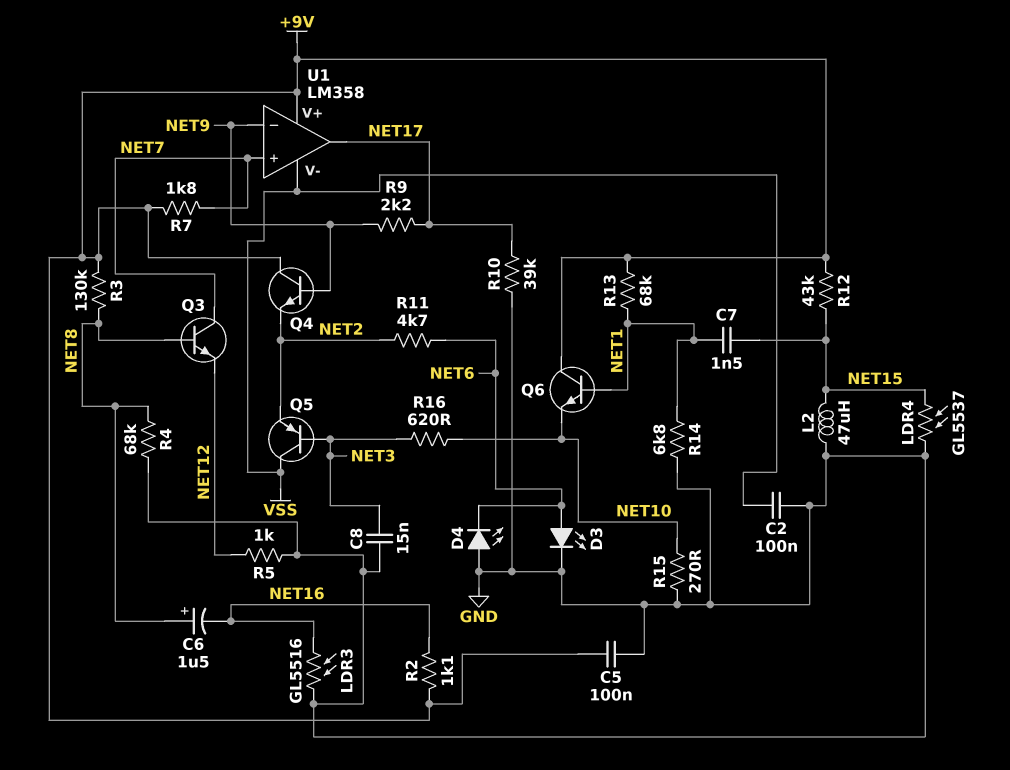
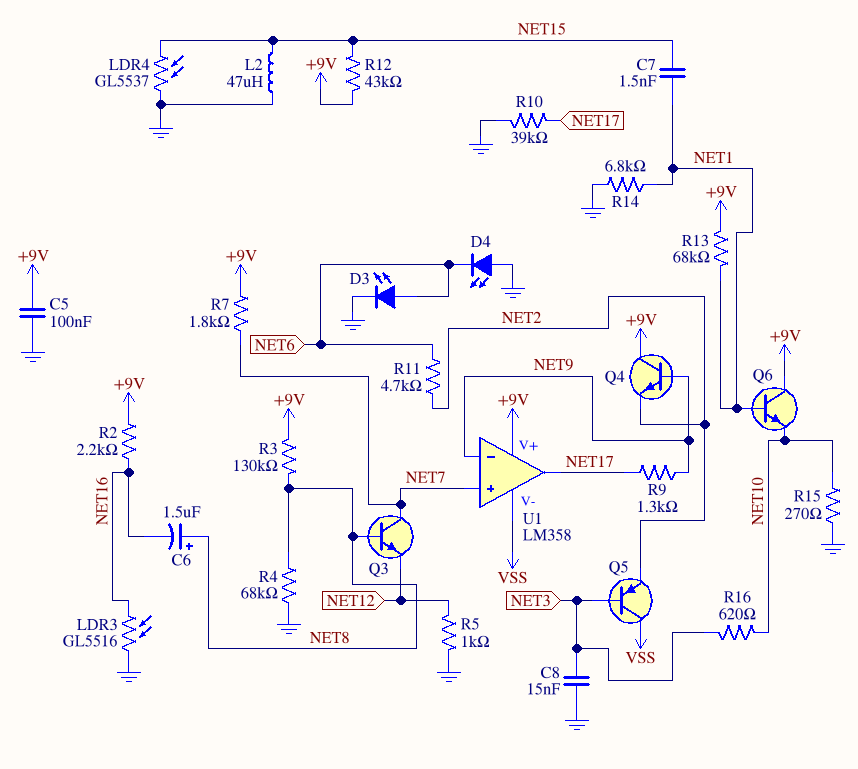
C2: 100nF (GND, VSS) -> none
R2: 1.1k (+9V, NET16) -> 2.2k (+9V, NET16)
R9: 2.2k (NET9, NET17) -> 1.3k (NET9, NET17)

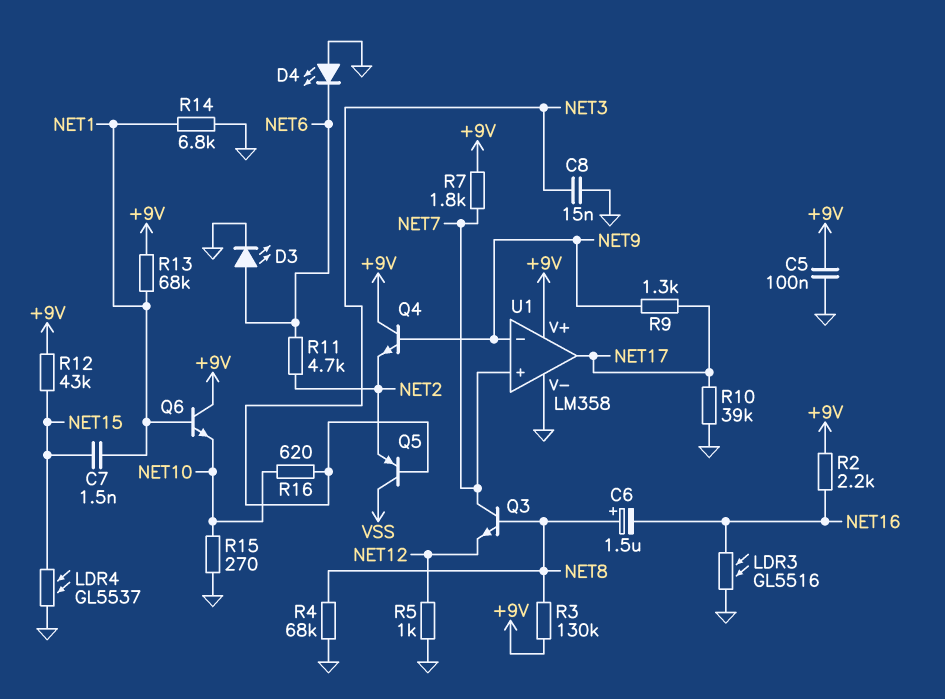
L2: 47uH (GND, NET15) -> none
U1 pin V-: VSS -> GND

